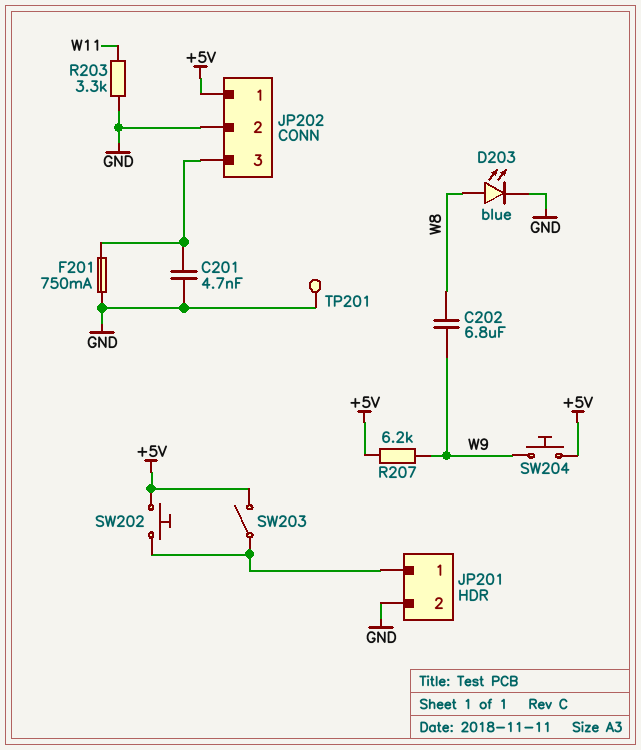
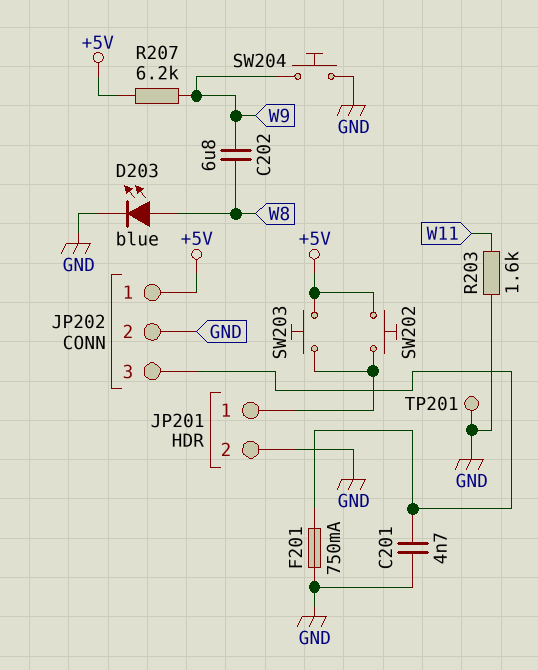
R203: 3.3k (GND, W11) -> 1.6k (GND, W11)
SW203: switch (+5V, JP201/1) -> button (+5V, JP201/1)
SW204: button (+5V, W9) -> button (GND, W9)

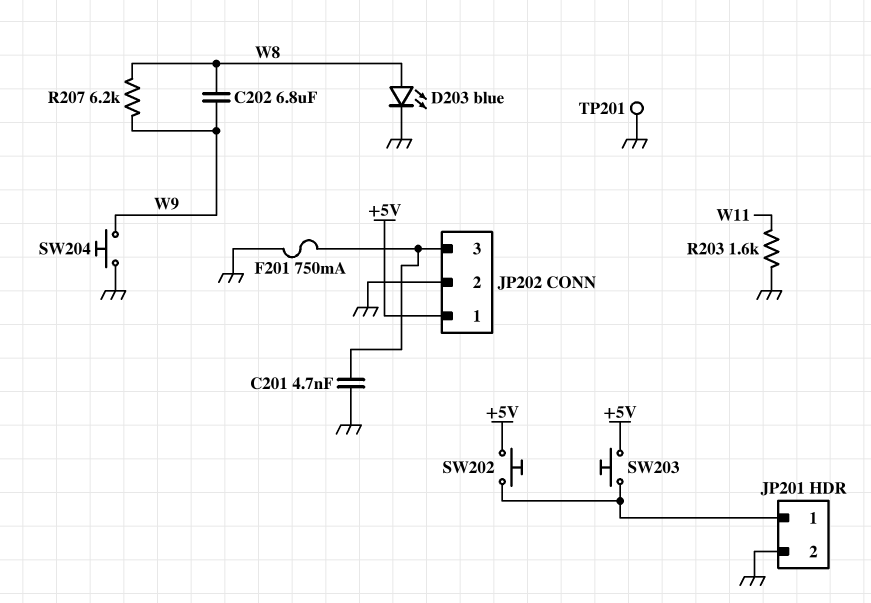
R207: 6.2k (+5V, W9) -> 6.2k (W8, W9)

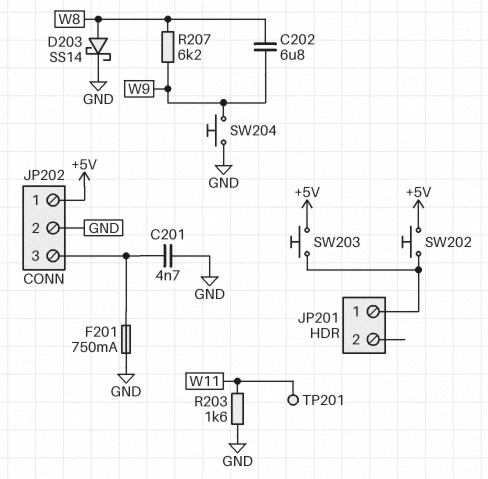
D203: LED blue (A W8, K GND) -> schottky SS14 (A W8, K GND)
JP201 pin 2: GND -> none
TP201: test point (GND) -> test point (W11)

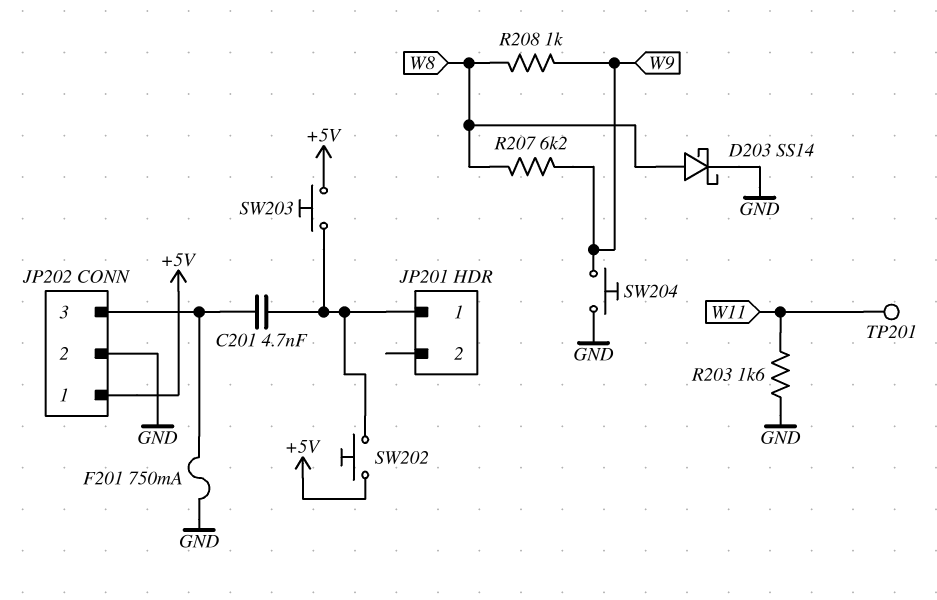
C201: 4.7nF (GND, JP202/3) -> 4.7nF (JP201/1, JP202/3)
C202: 6.8uF (W8, W9) -> none
R208: none -> 1k (W8, W9)

